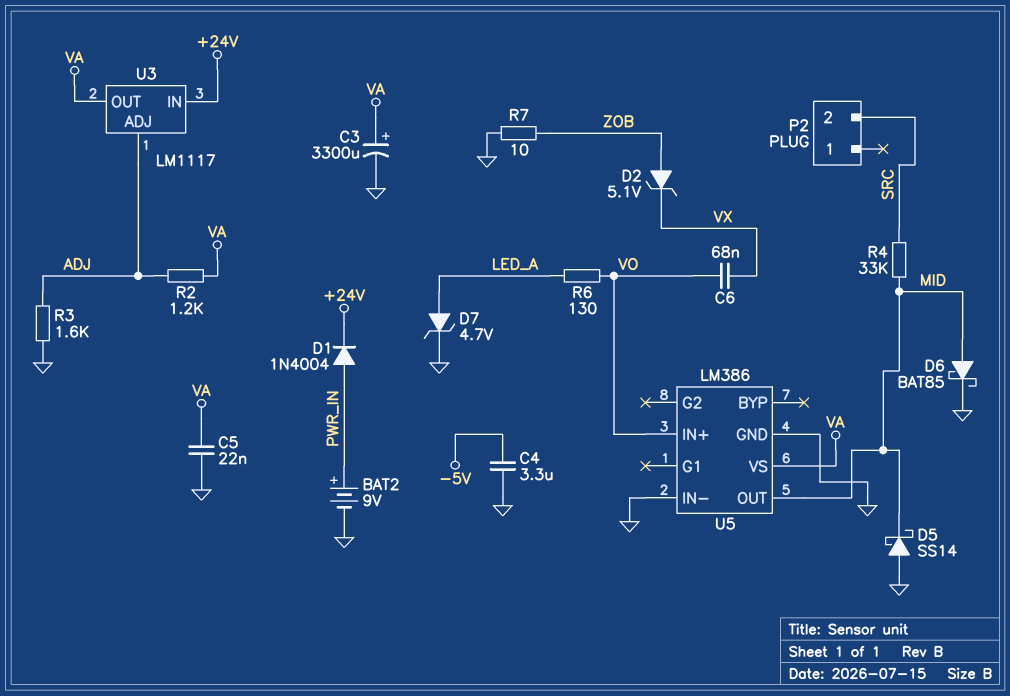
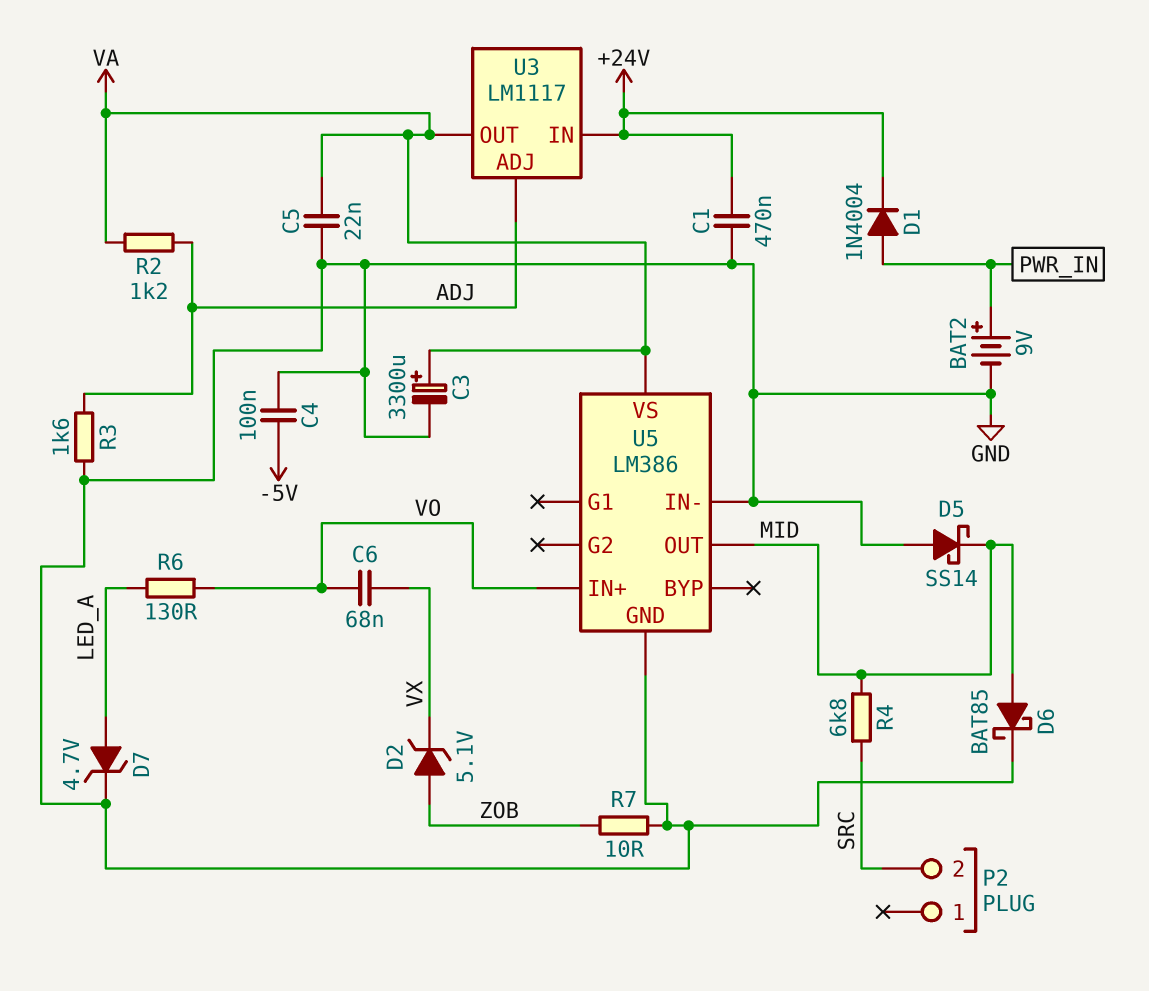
C1: none -> 470nF (+24V, GND)
C4: 3.3uF (-5V, GND) -> 100nF (-5V, GND)
R4: 33k (MID, SRC) -> 6.8k (MID, SRC)

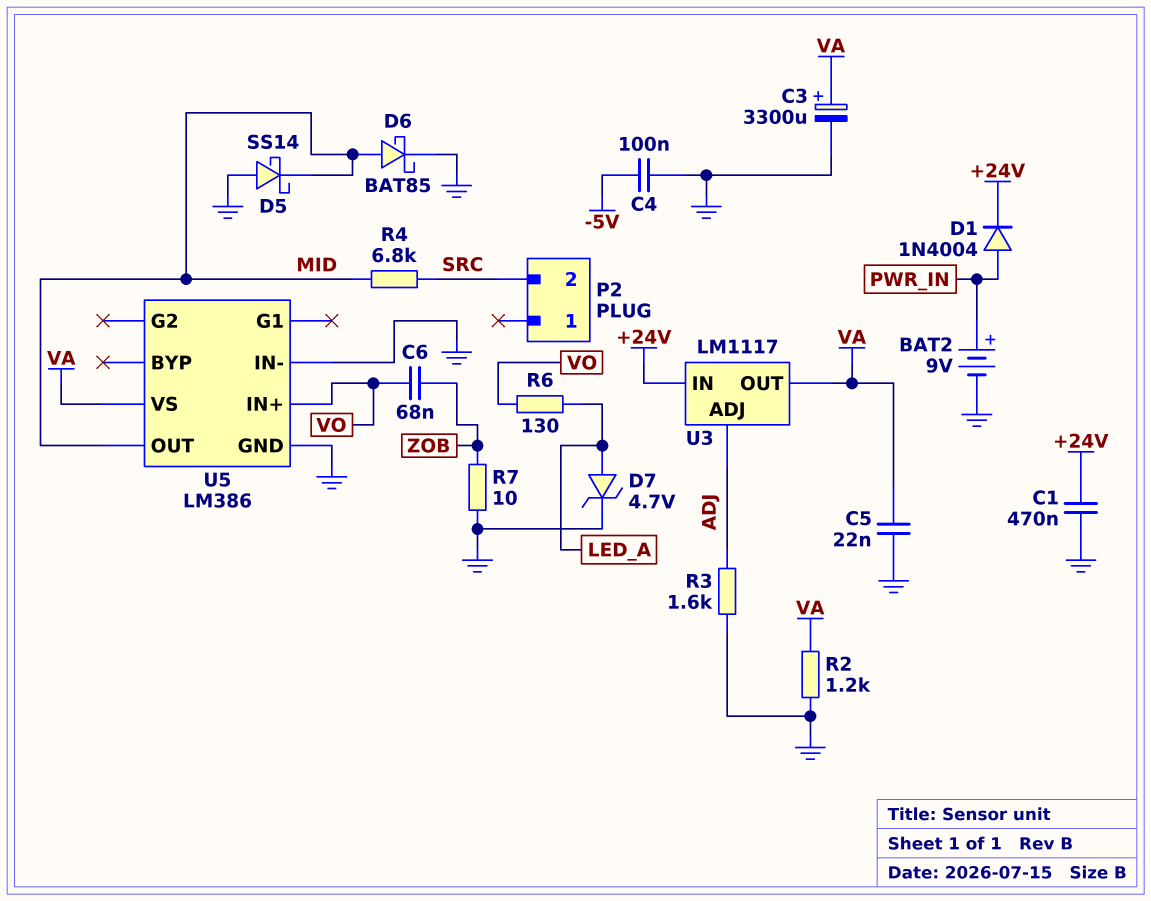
C6: 68nF (VO, VX) -> 68nF (VO, ZOB)
D2: zener 5.1V (A ZOB, K VX) -> none
R2: 1.2k (ADJ, VA) -> 1.2k (GND, VA)

